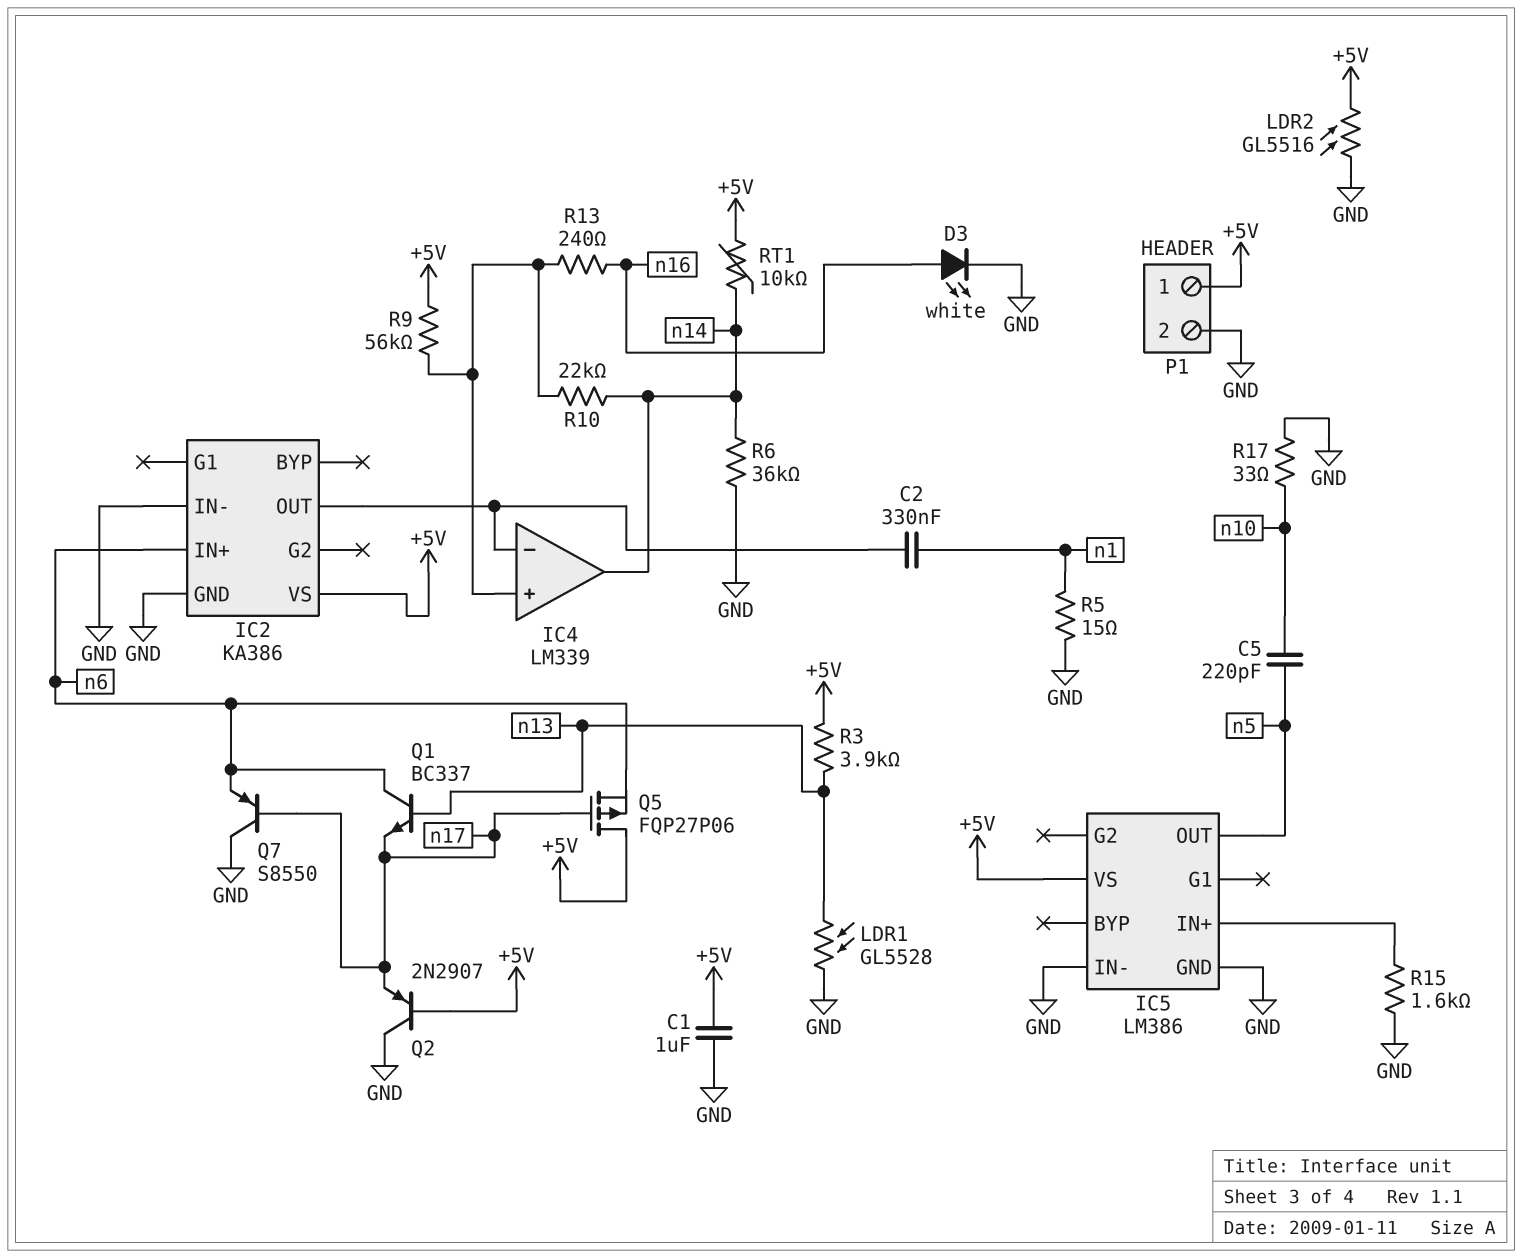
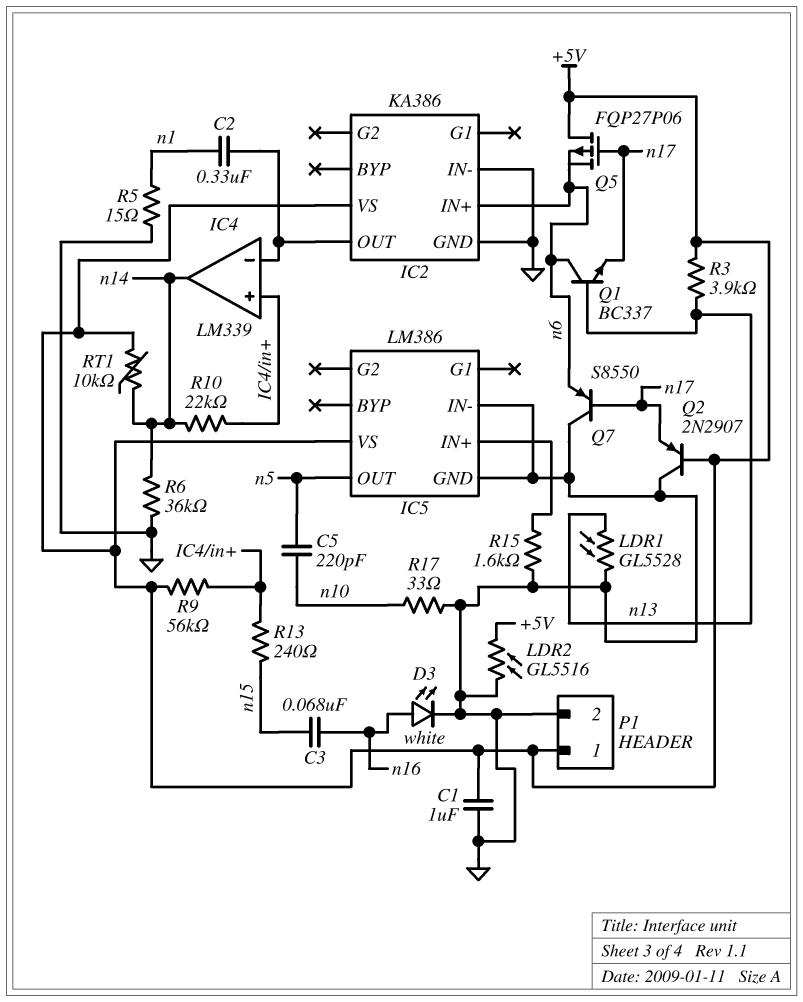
C3: none -> 68nF (n15, n16)
R13: 240 (IC4/in+, n16) -> 240 (IC4/in+, n15)

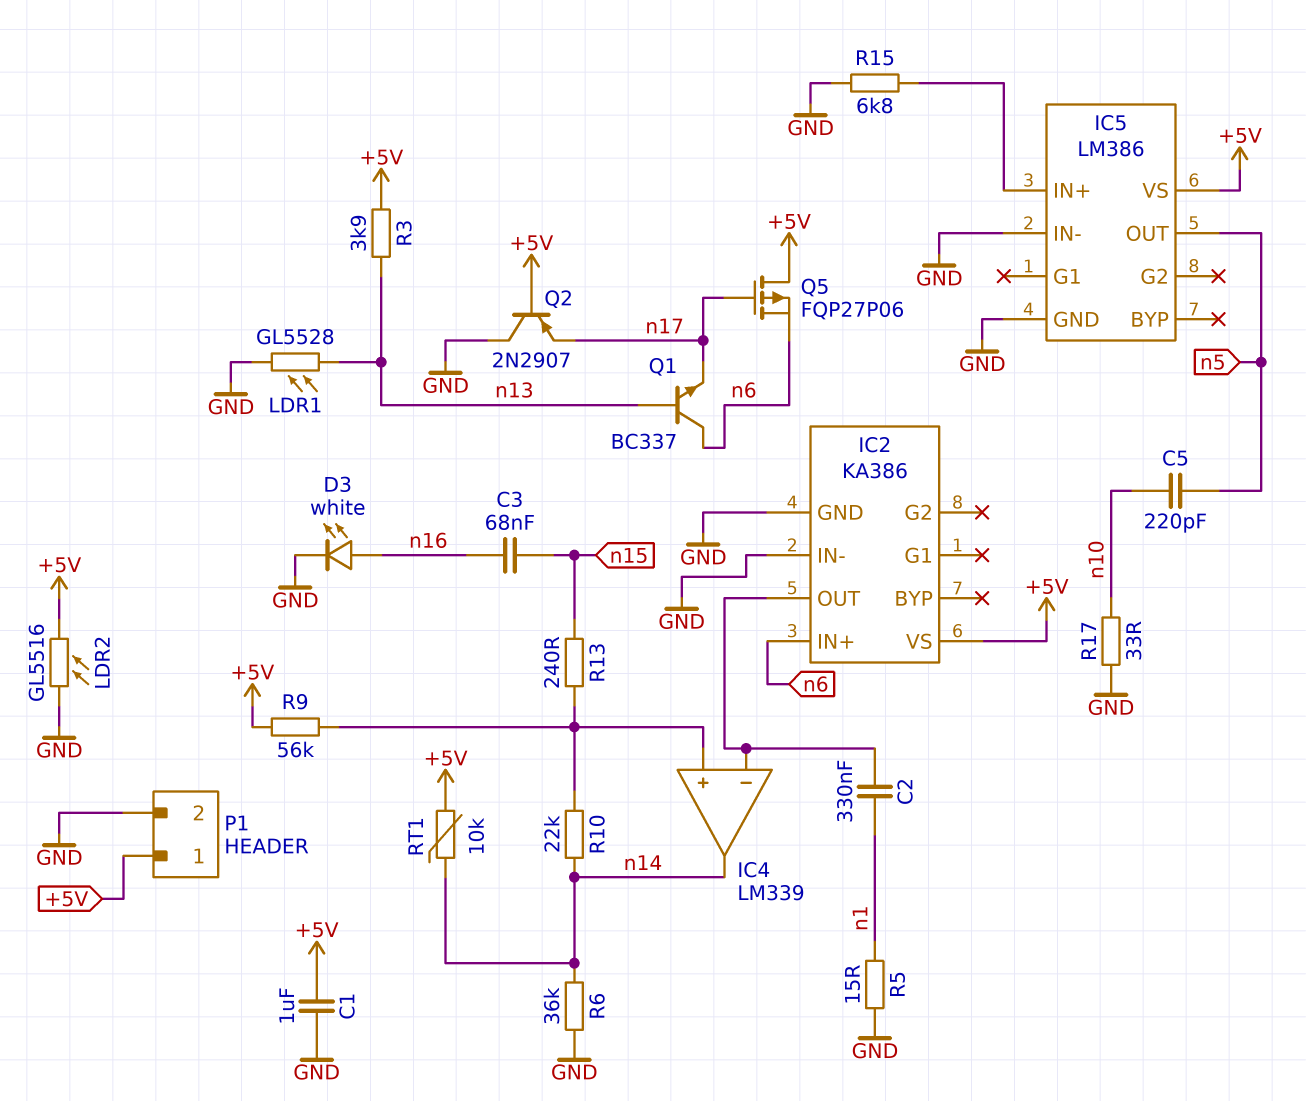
Q7: PNP S8550 (B n17, C GND, E n6) -> none
R15: 1.6k (GND, IC5/IN+) -> 6.8k (GND, IC5/IN+)

